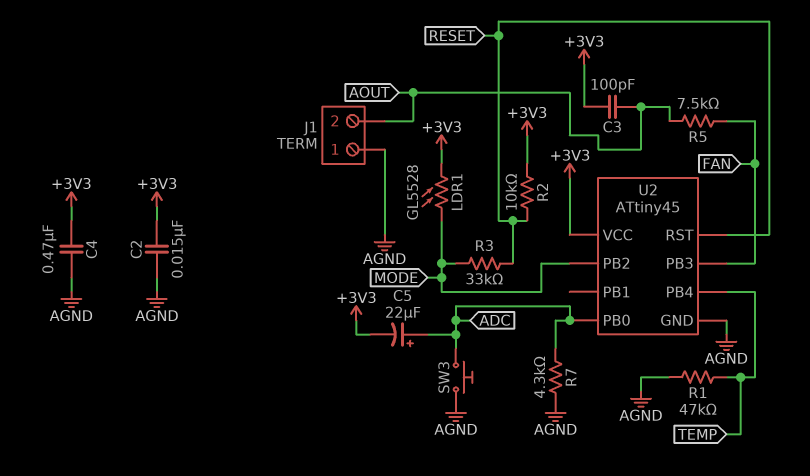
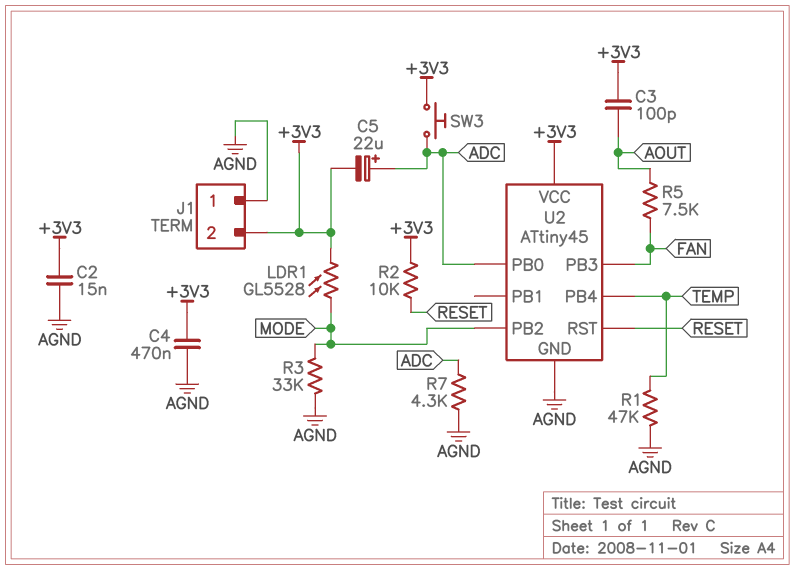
J1 pin 2: AOUT -> +3V3
R3: 33k (MODE, RESET) -> 33k (AGND, MODE)
SW3: button (ADC, AGND) -> button (+3V3, ADC)

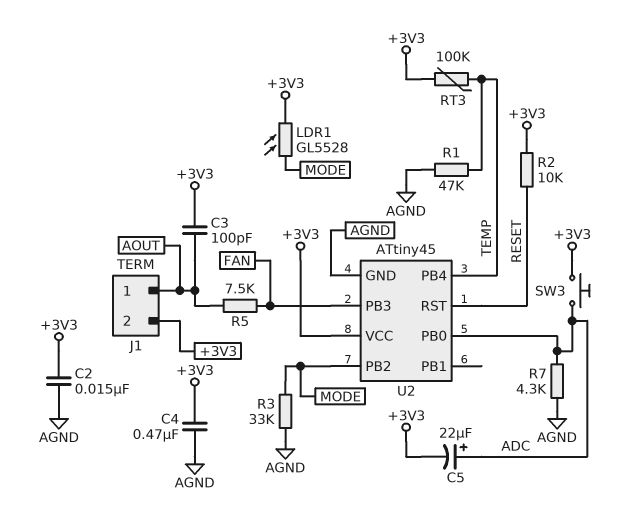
J1 pin 1: AGND -> AOUT
RT3: none -> 100k (+3V3, TEMP)

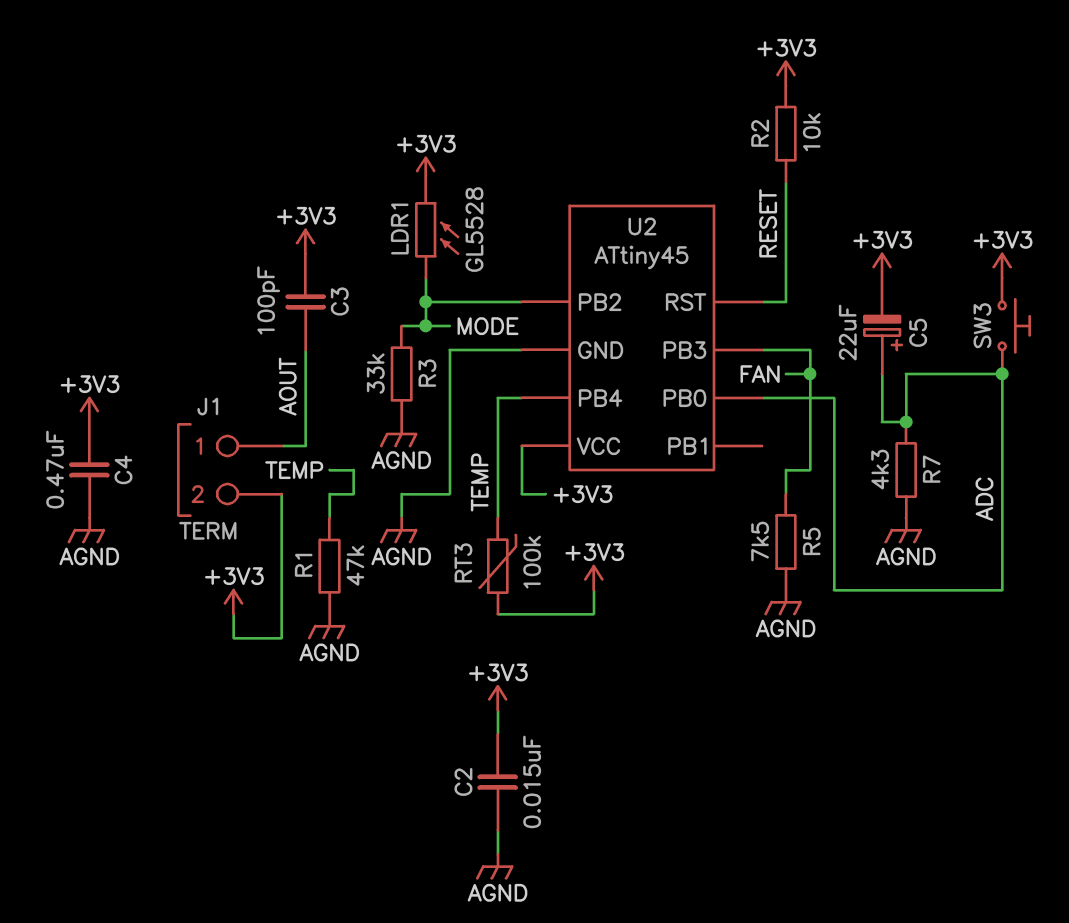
R5: 7.5k (AOUT, FAN) -> 7.5k (AGND, FAN)

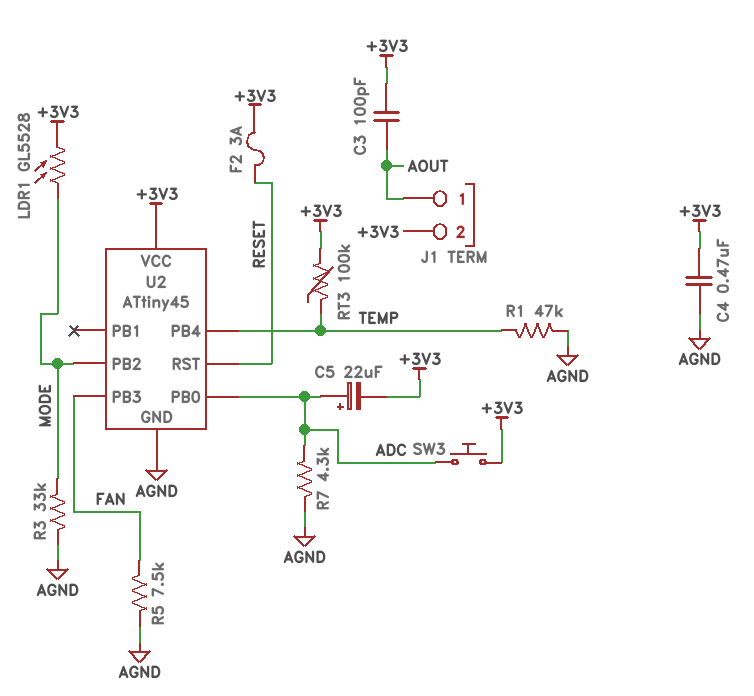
C2: 15nF (+3V3, AGND) -> none
F2: none -> 3A (+3V3, RESET)
R2: 10k (+3V3, RESET) -> none

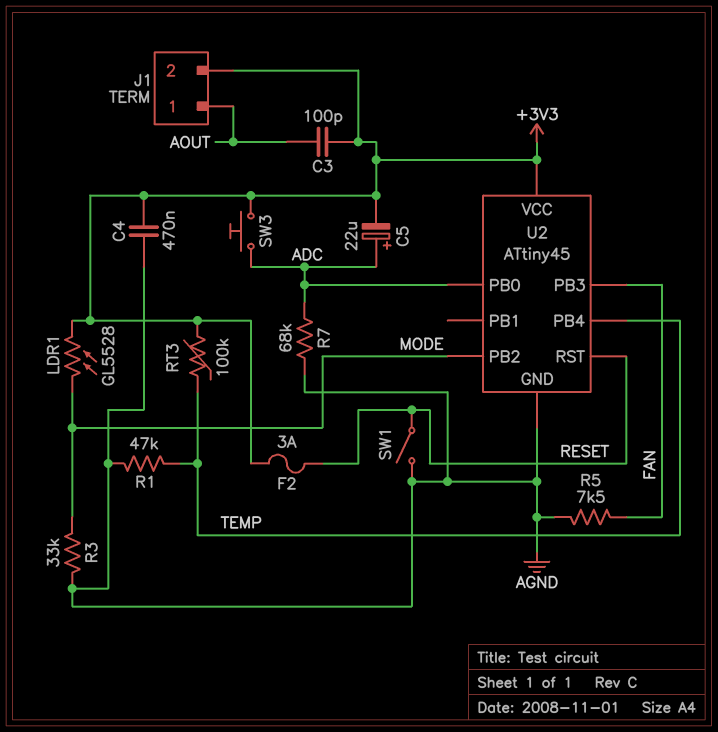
R7: 4.3k (ADC, AGND) -> 68k (ADC, AGND)
SW1: none -> switch (AGND, RESET)

